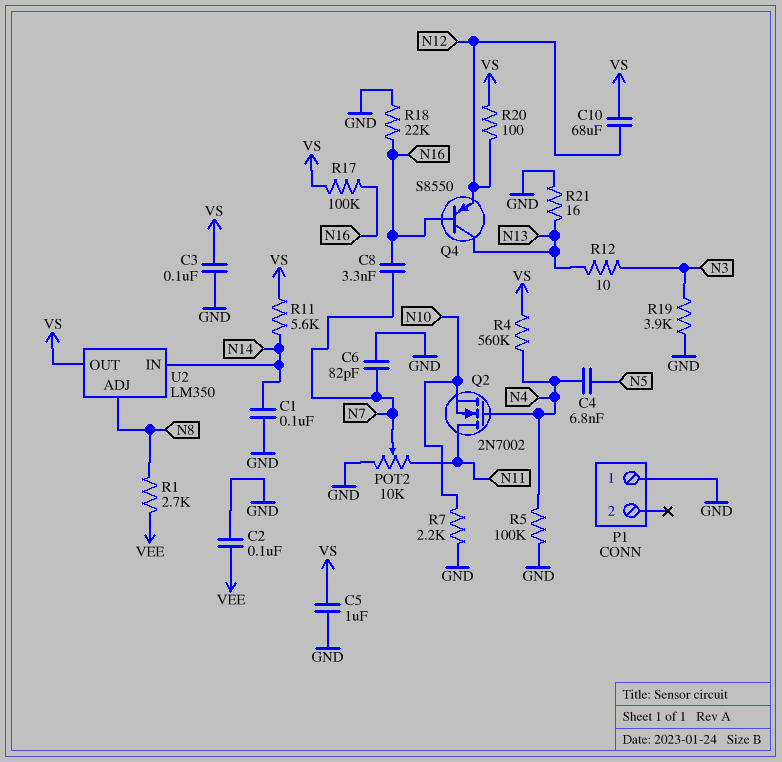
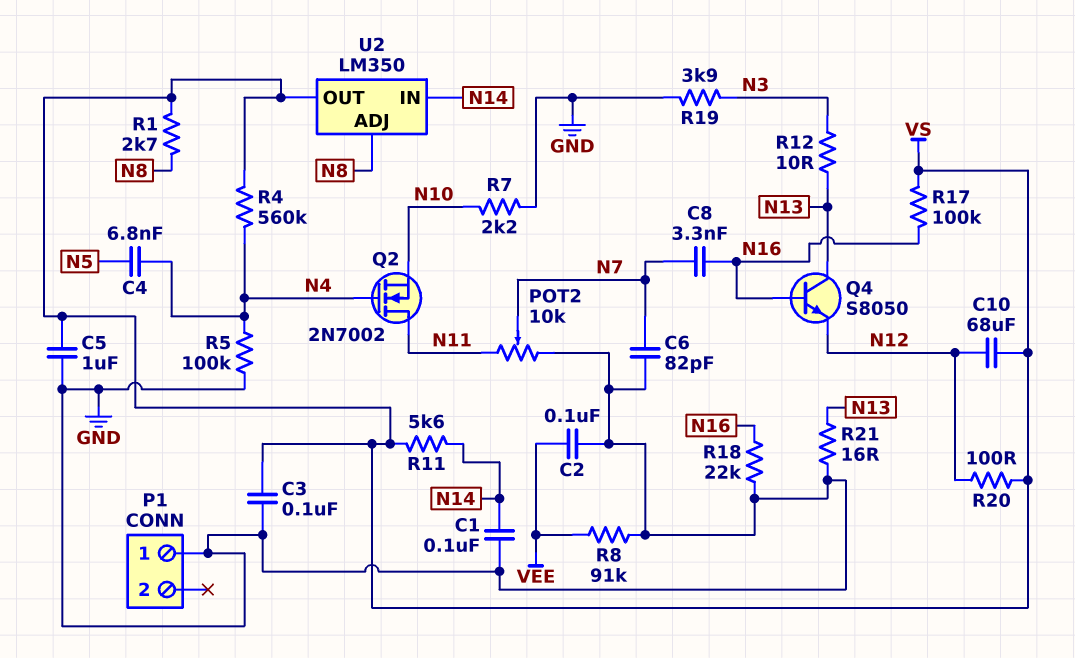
Q4: PNP S8550 (B N16, C N13, E N12) -> NPN S8050 (B N16, C N13, E N12)
R1: 2.7k (N8, VEE) -> 2.7k (N8, VS)
R8: none -> 91k (GND, VEE)

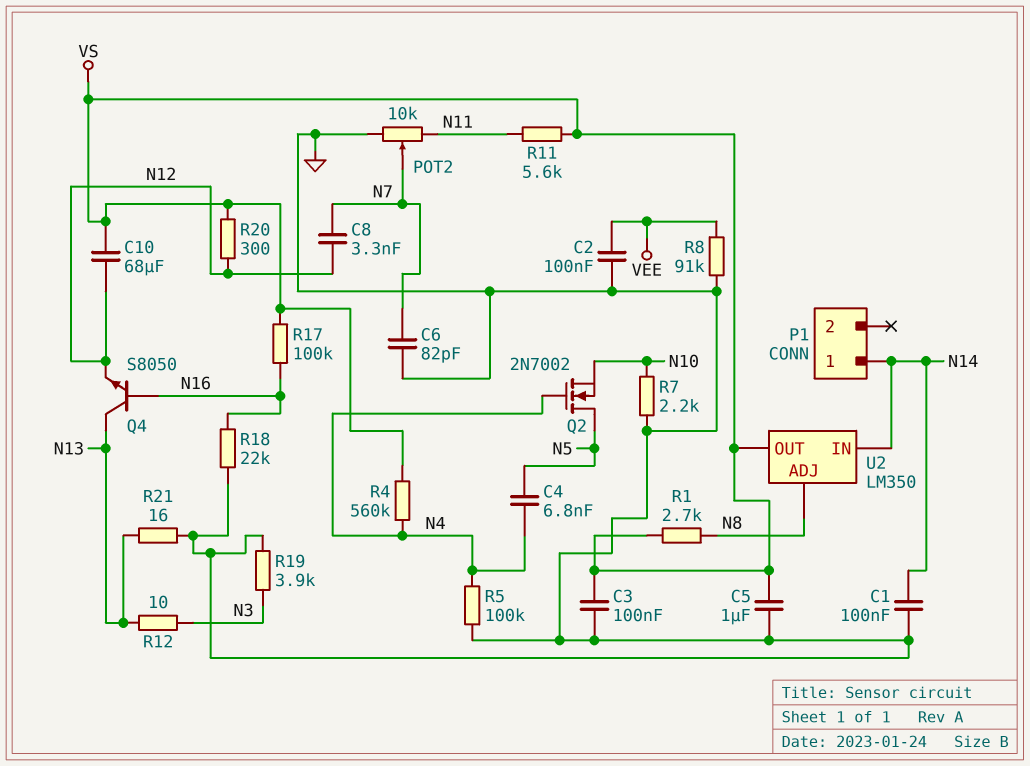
C8: 3.3nF (N7, N16) -> 3.3nF (N7, N12)
P1 pin 1: GND -> N14
Q2: NMOS 2N7002 (G N4, D N11, S N10) -> NMOS 2N7002 (G N4, D N5, S N10)
R11: 5.6k (N14, VS) -> 5.6k (N11, VS)
R20: 100 (N12, VS) -> 300 (N12, VS)

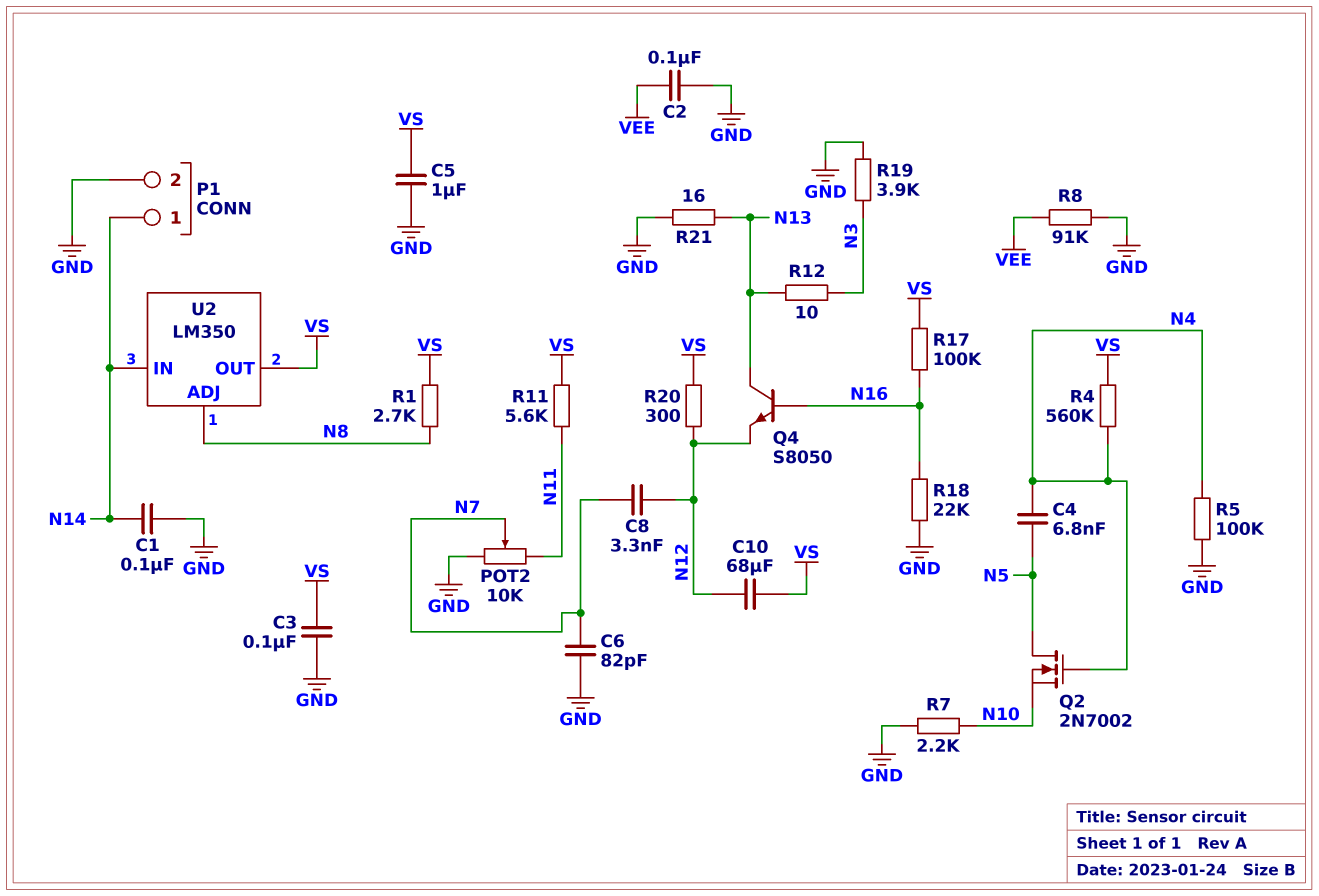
P1 pin 2: none -> GND

